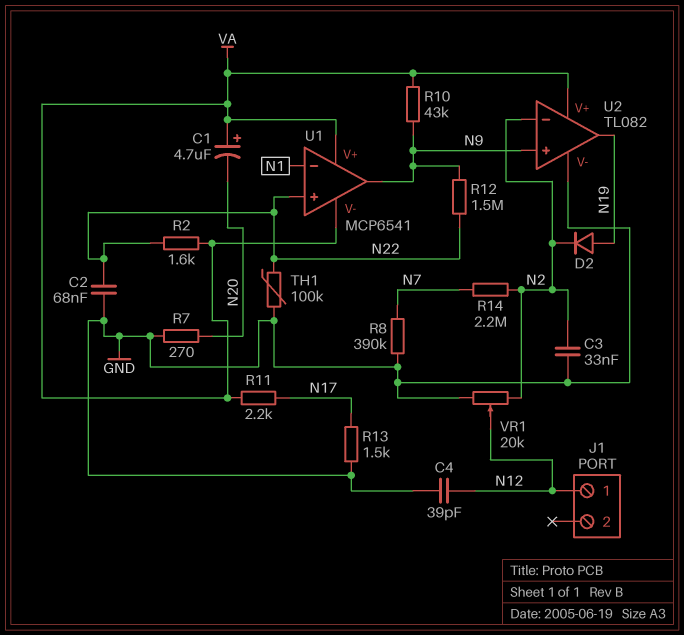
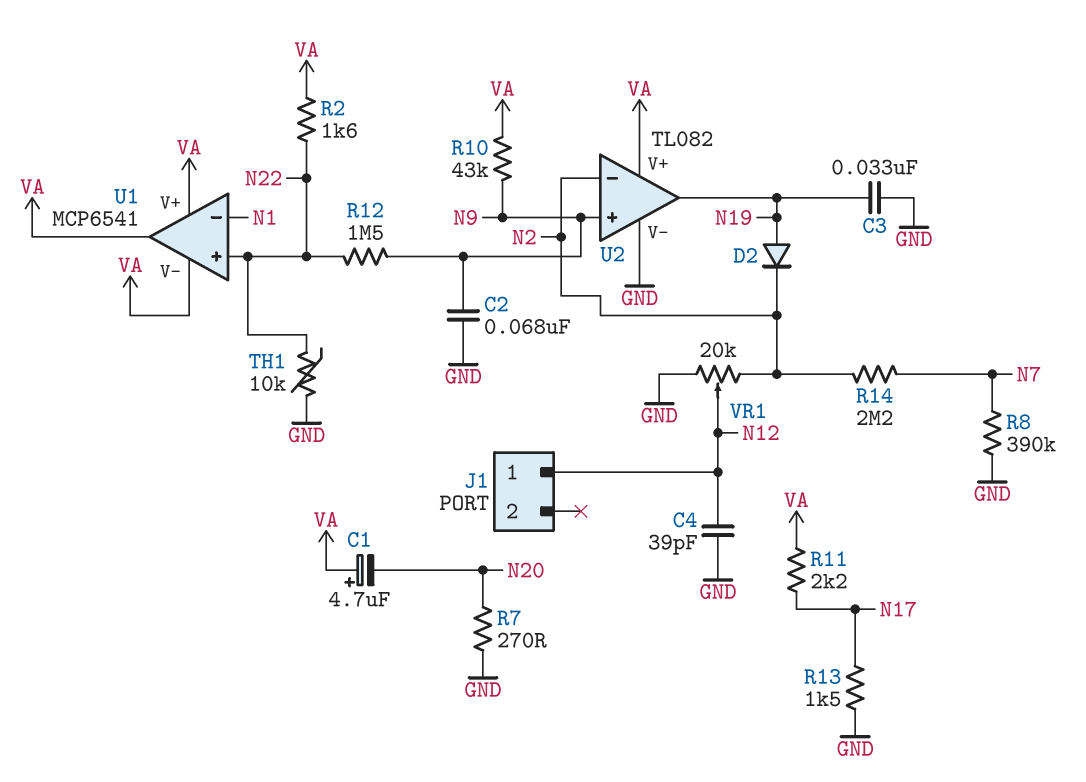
C2: 68nF (GND, N22) -> 68nF (GND, N9)
C3: 33nF (GND, N2) -> 33nF (GND, N19)
TH1: 100k (GND, N22) -> 10k (GND, N22)
U1 pin out: N9 -> VA

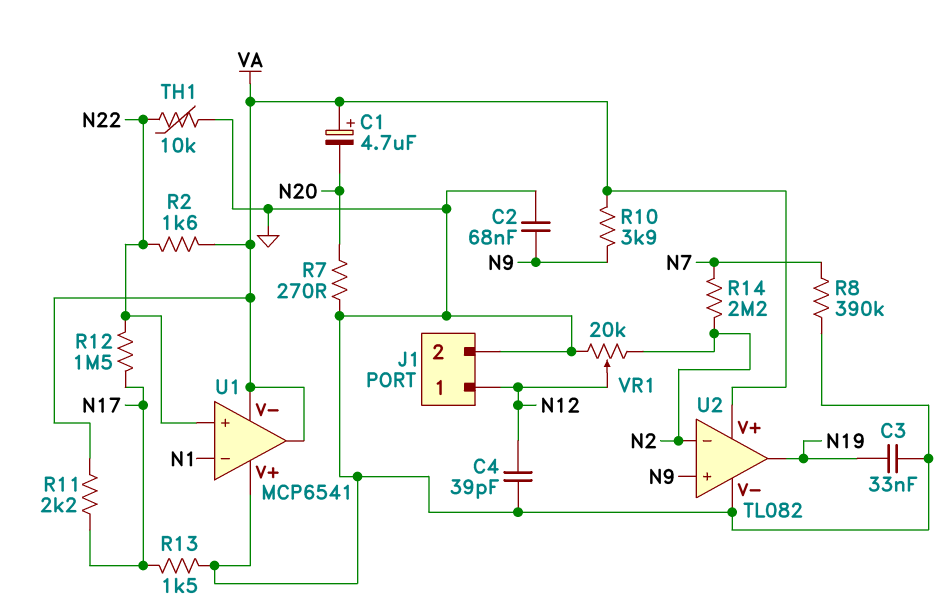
D2: diode (A N19, K N2) -> none
J1 pin 2: none -> GND
R10: 43k (N9, VA) -> 3.9k (N9, VA)
R12: 1.5M (N9, N22) -> 1.5M (N17, N22)
U1 pin V+: VA -> GND

